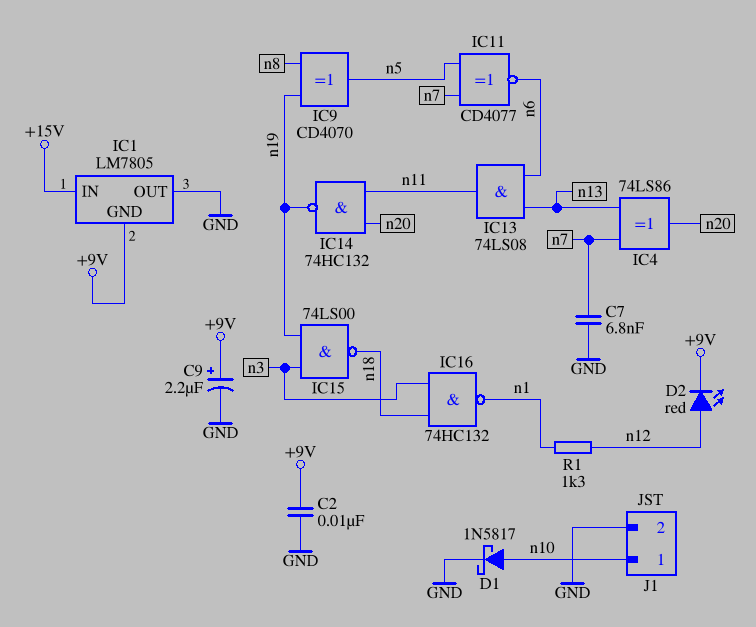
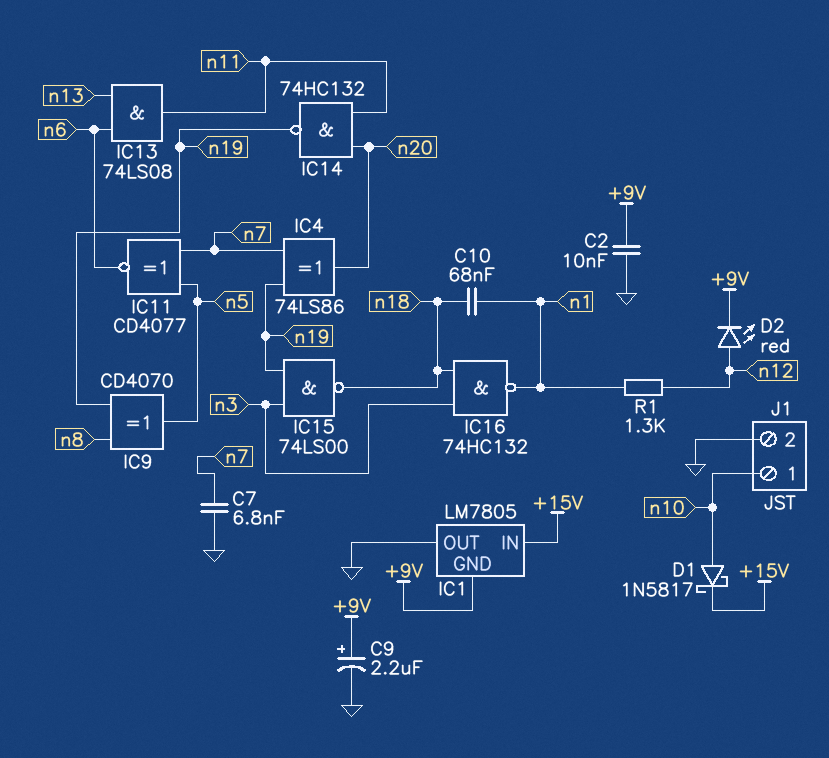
C10: none -> 68nF (n1, n18)
D1: schottky 1N5817 (A n10, K GND) -> schottky 1N5817 (A n10, K +15V)
IC4: XOR 74LS86 (in n7, in n13, out n20) -> XOR 74LS86 (in n7, in n19, out n20)

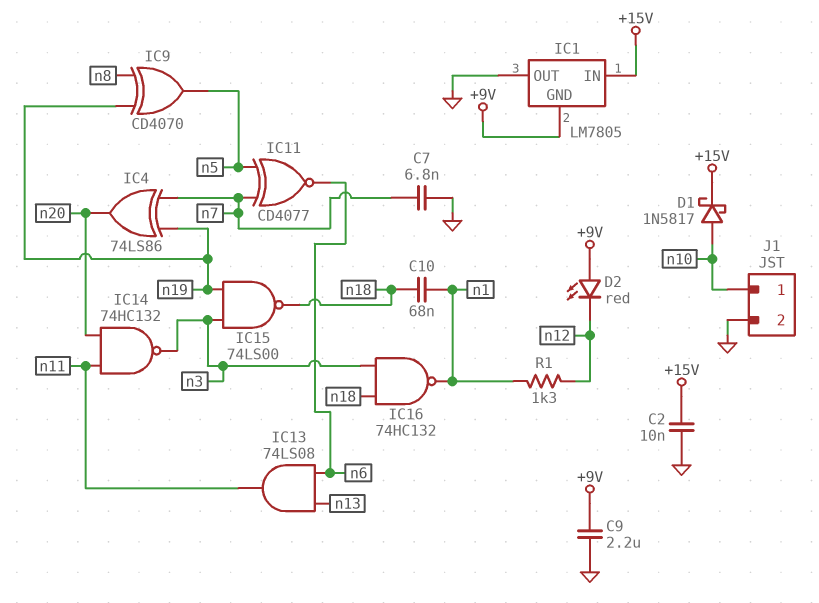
C2: 10nF (+9V, GND) -> 10nF (+15V, GND)
C9: 2.2uF (plus +9V, minus GND) -> 2.2uF (+9V, GND)
D2: LED red (A n12, K +9V) -> LED red (A +9V, K n12)
IC14: NAND 74HC132 (in n11, in n20, out n19) -> NAND 74HC132 (in n11, in n20, out n3)

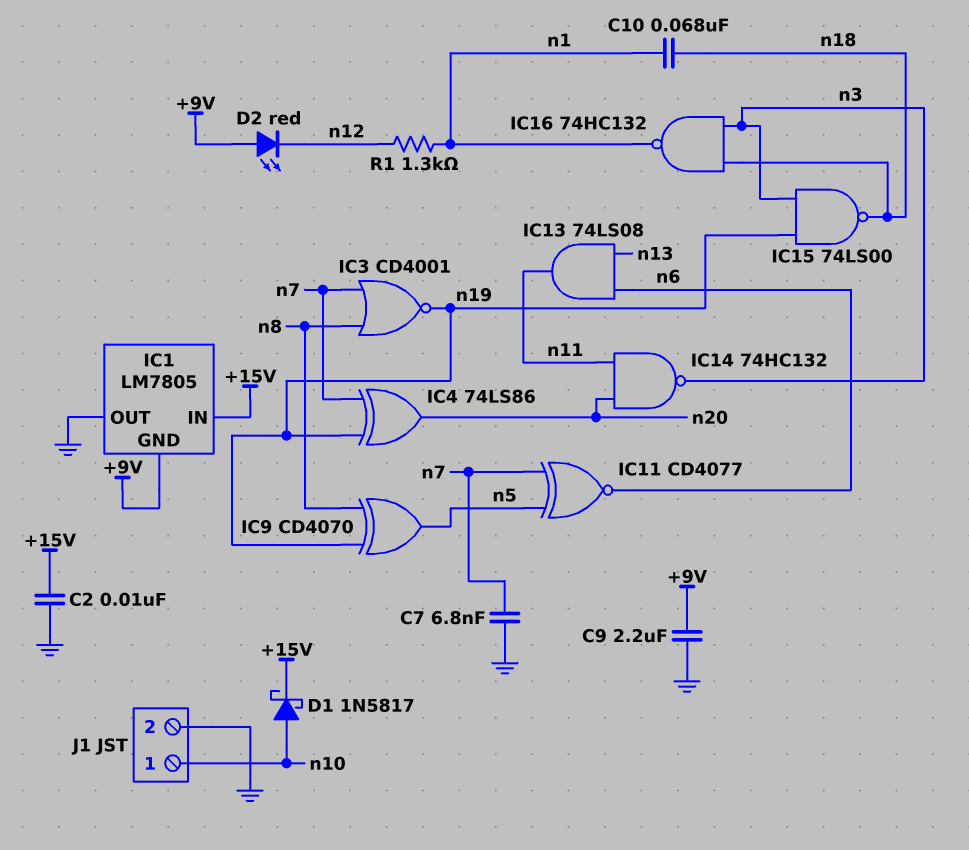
IC3: none -> NOR CD4001 (in n7, in n8, out n19)

